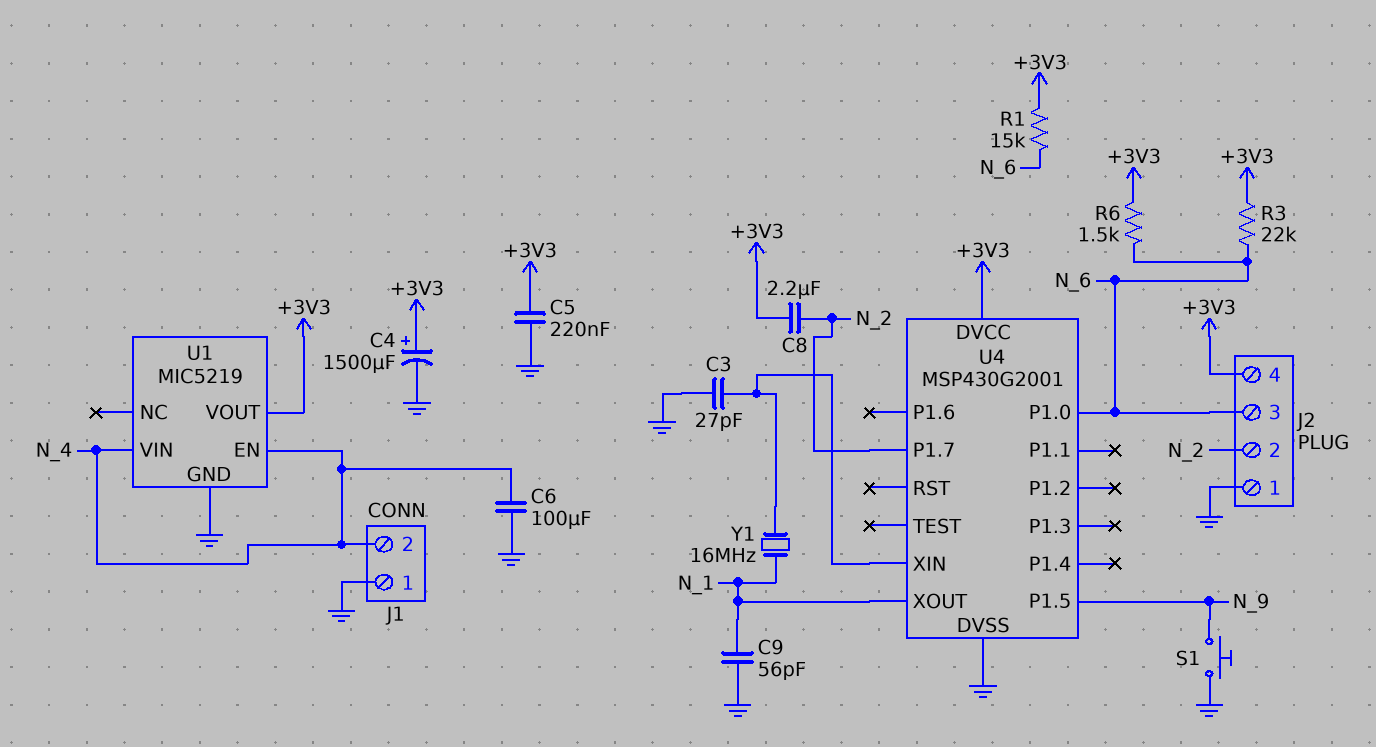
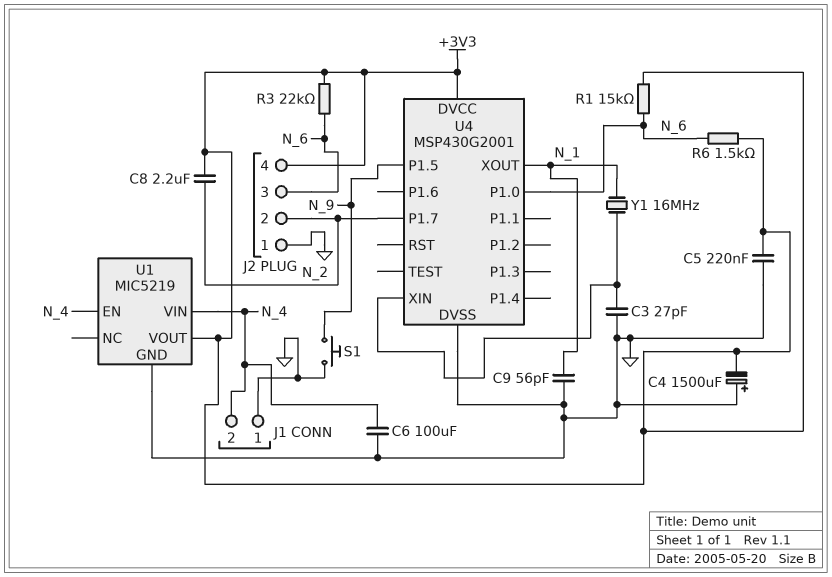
C4: 1500uF (plus +3V3, minus GND) -> 1500uF (plus GND, minus +3V3)

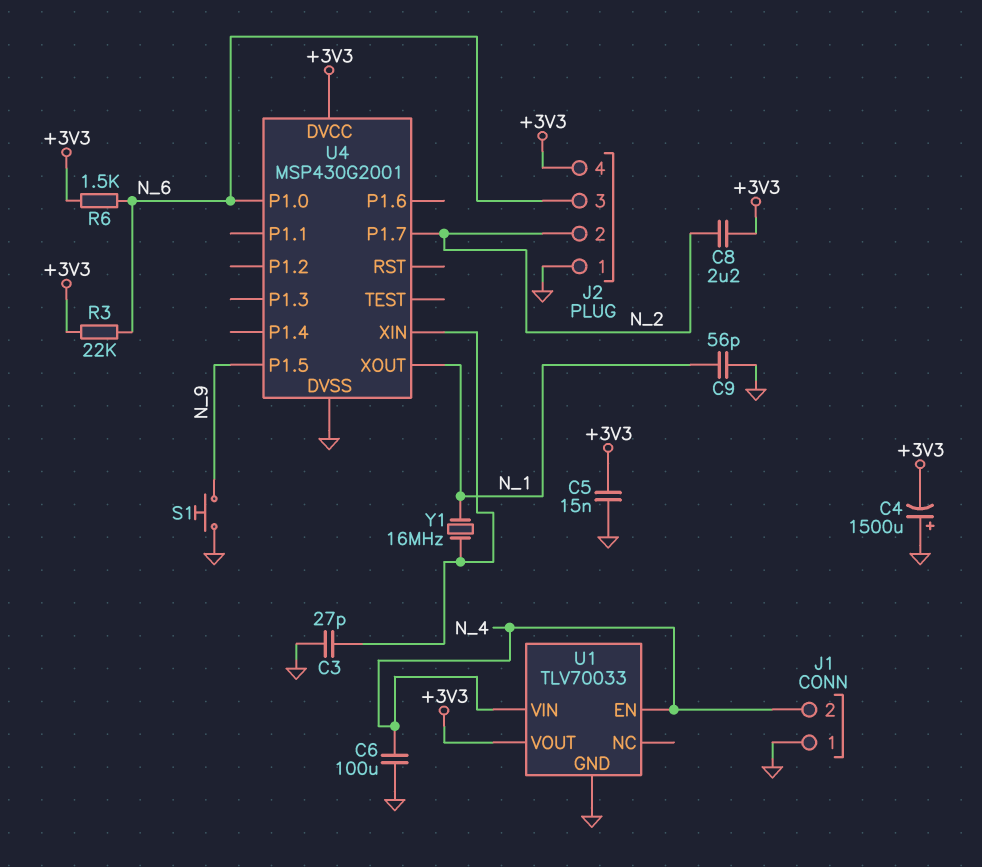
C5: 220nF (+3V3, GND) -> 15nF (+3V3, GND)
R1: 15k (+3V3, N_6) -> none
U1: MIC5219 -> TLV70033

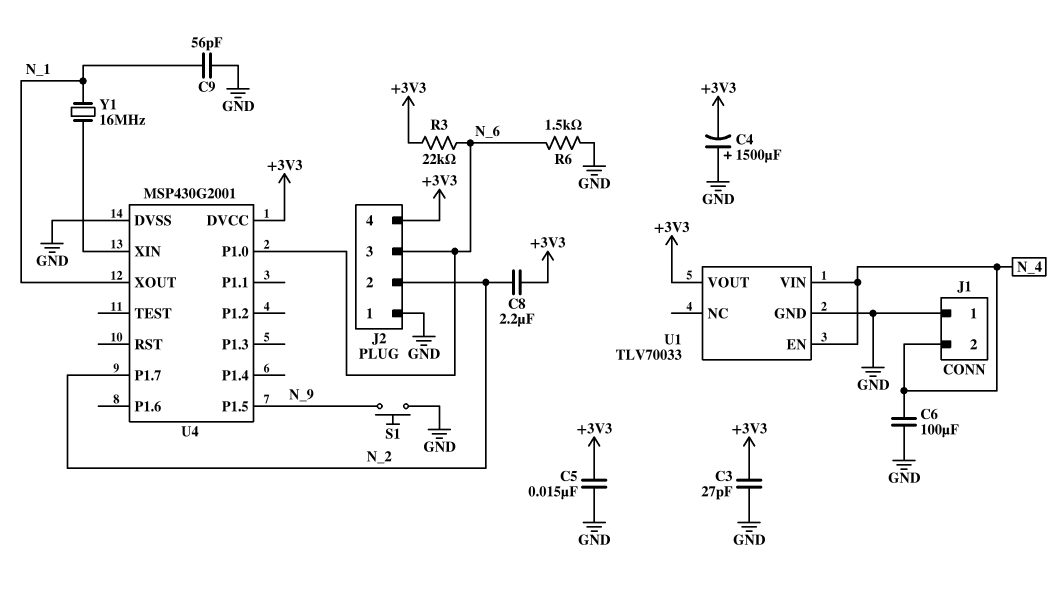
C3: 27pF (GND, U4/XIN) -> 27pF (+3V3, GND)
R6: 1.5k (+3V3, N_6) -> 1.5k (GND, N_6)

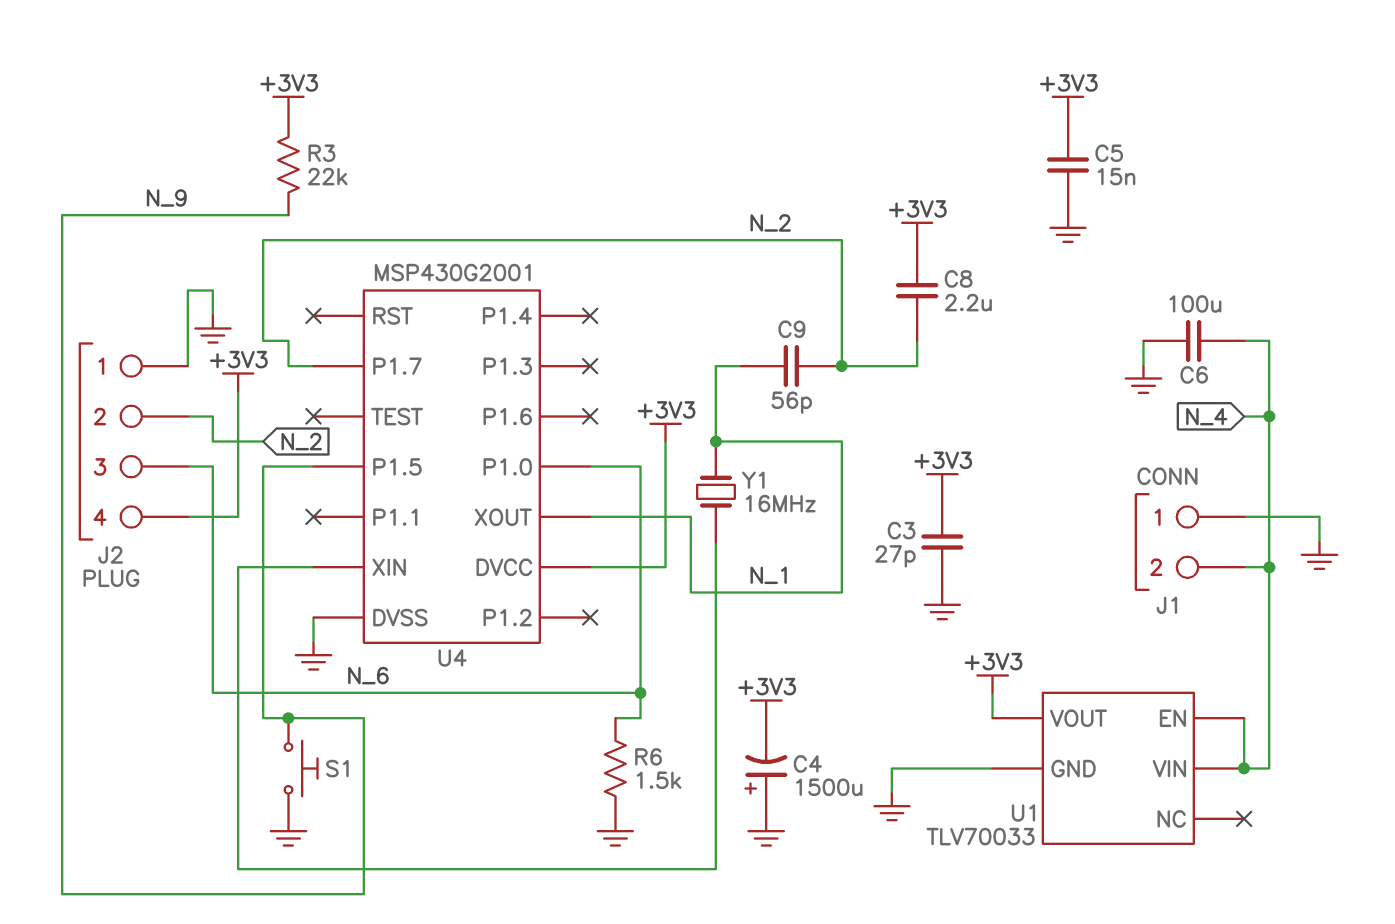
C9: 56pF (GND, N_1) -> 56pF (N_1, N_2)
R3: 22k (+3V3, N_6) -> 22k (+3V3, N_9)

